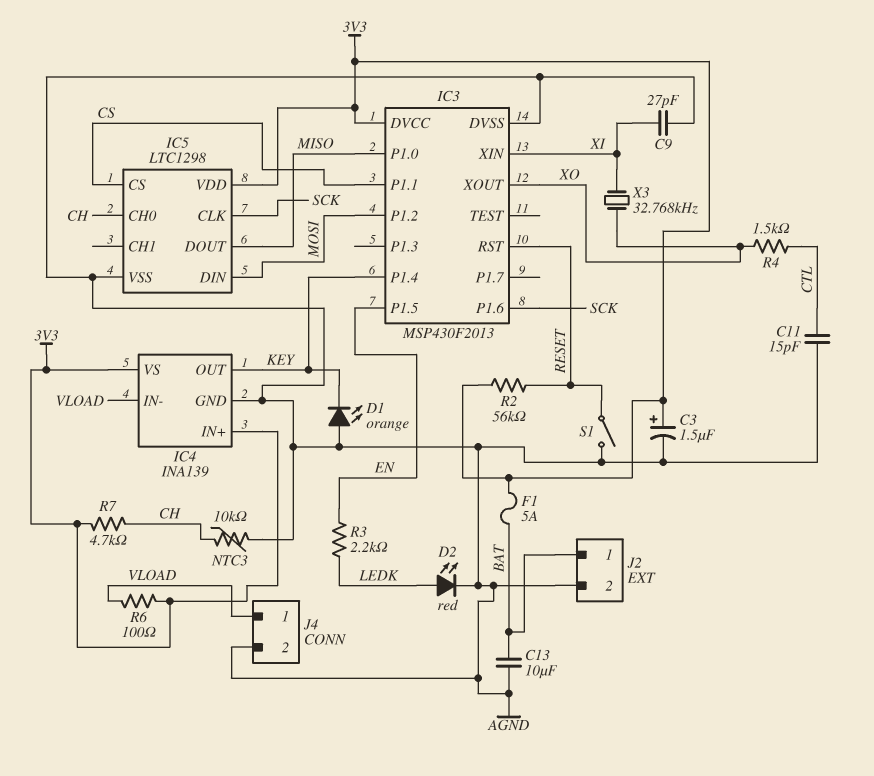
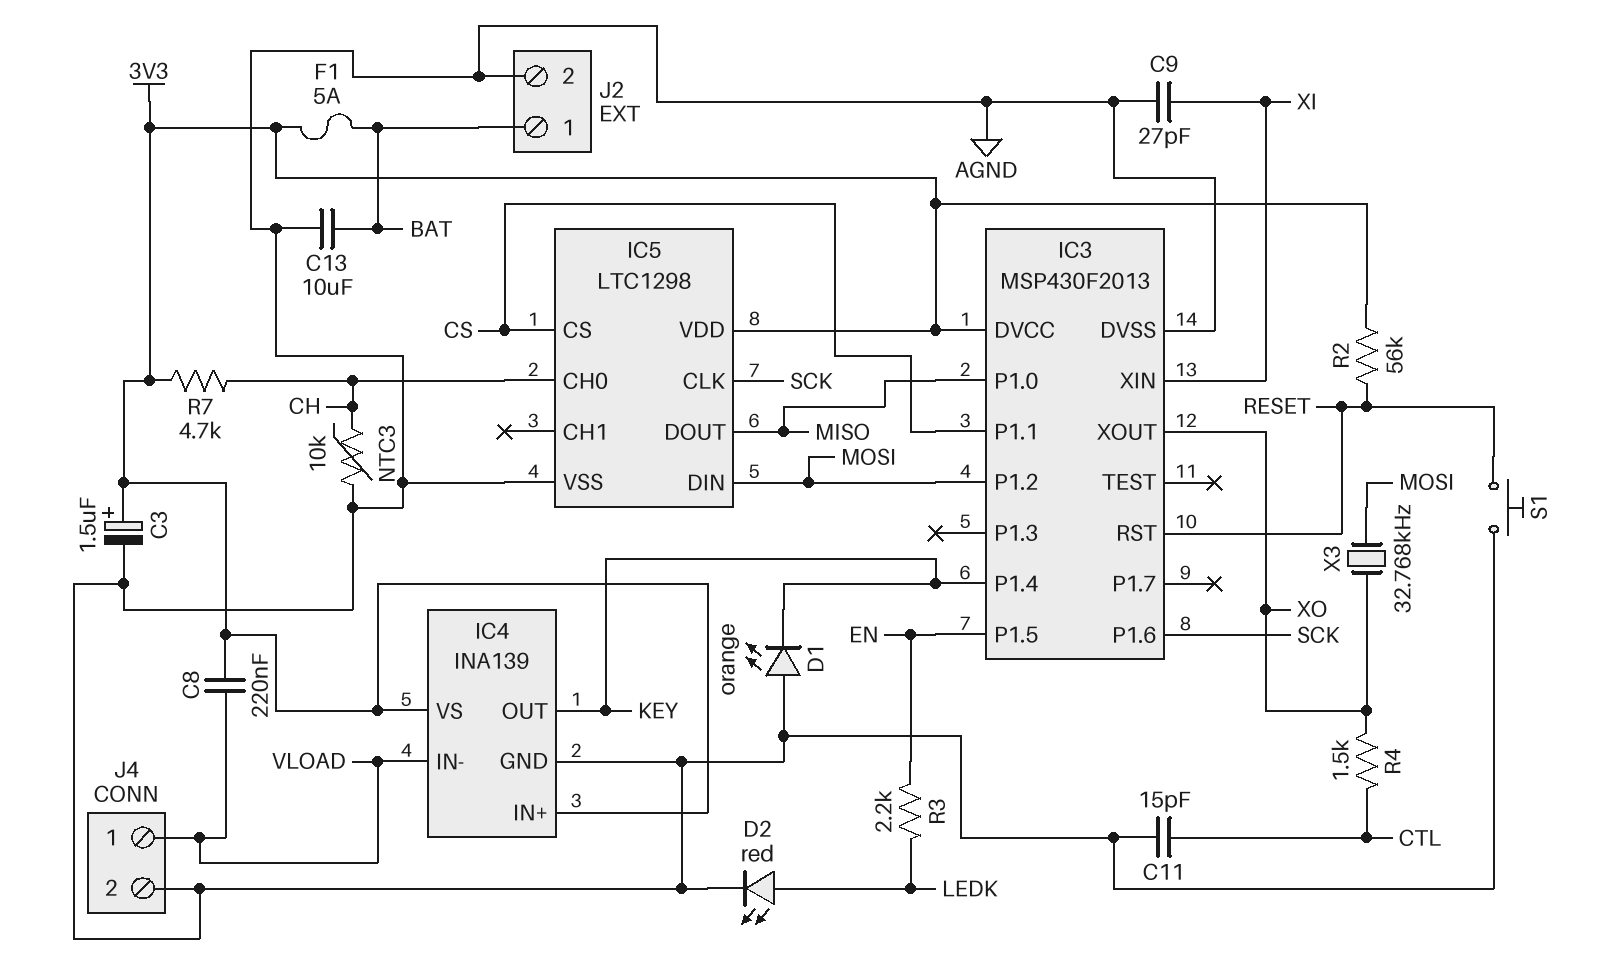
C8: none -> 220nF (3V3, VLOAD)
R6: 100 (3V3, VLOAD) -> none
S1: switch (AGND, RESET) -> button (AGND, RESET)
X3: 32.768kHz (XI, XO) -> 32.768kHz (MOSI, XO)

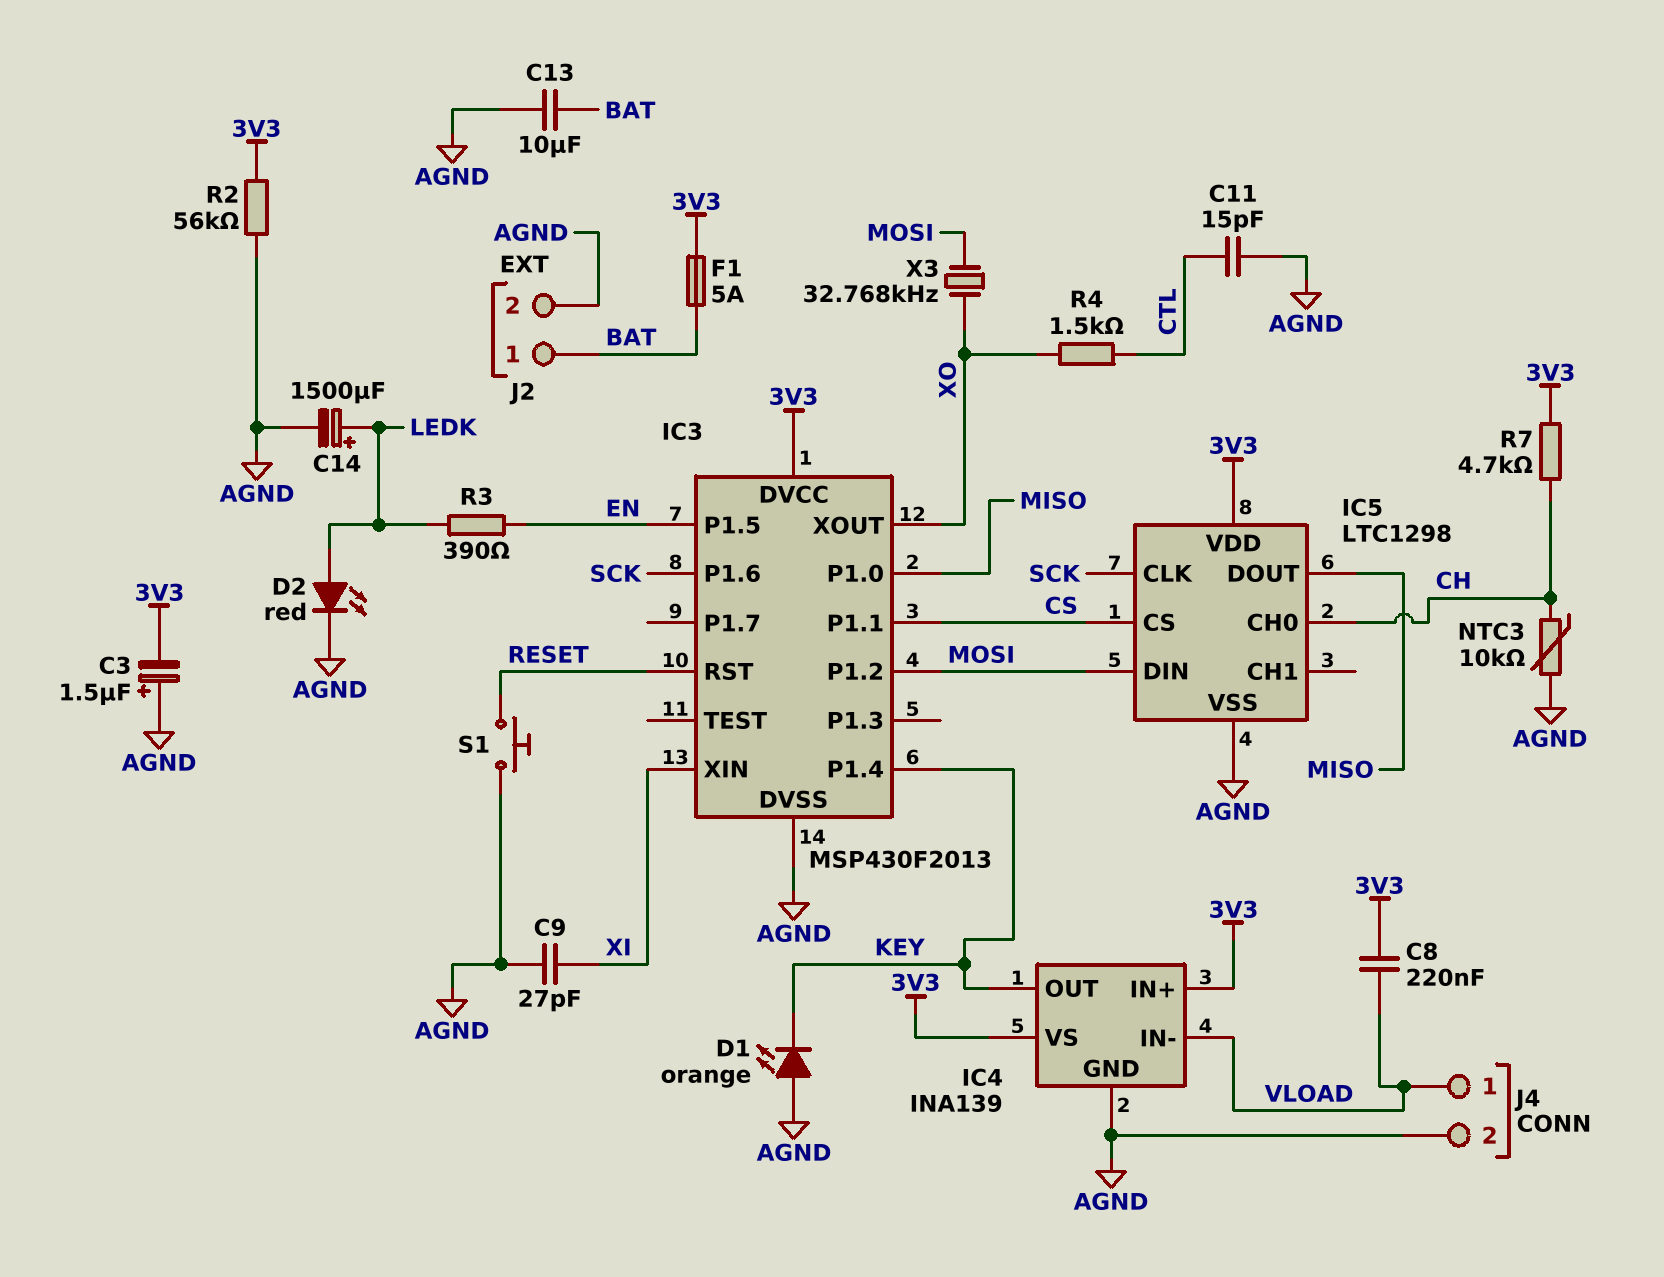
C3: 1.5uF (plus 3V3, minus AGND) -> 1.5uF (plus AGND, minus 3V3)
C14: none -> 1500uF (plus LEDK, minus AGND)
R2: 56k (3V3, RESET) -> 56k (3V3, AGND)
R3: 2.2k (EN, LEDK) -> 390 (EN, LEDK)

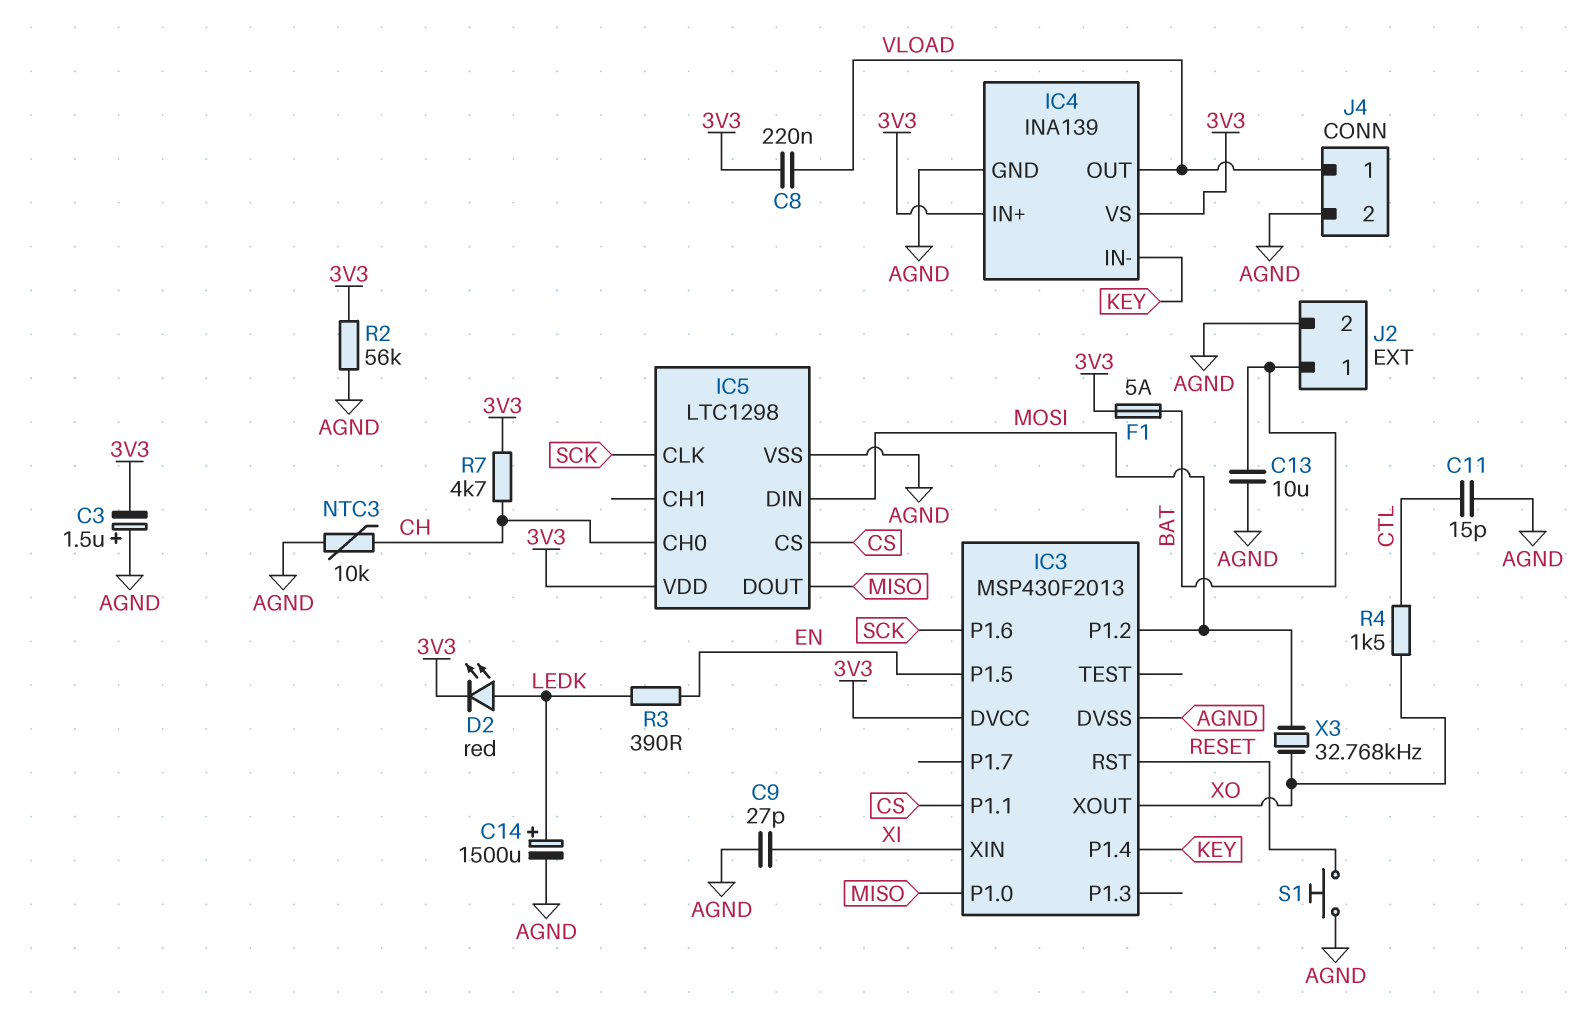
D1: LED orange (A AGND, K KEY) -> none
D2: LED red (A LEDK, K AGND) -> LED red (A LEDK, K 3V3)
IC4 pin IN-: VLOAD -> KEY
IC4 pin OUT: KEY -> VLOAD

